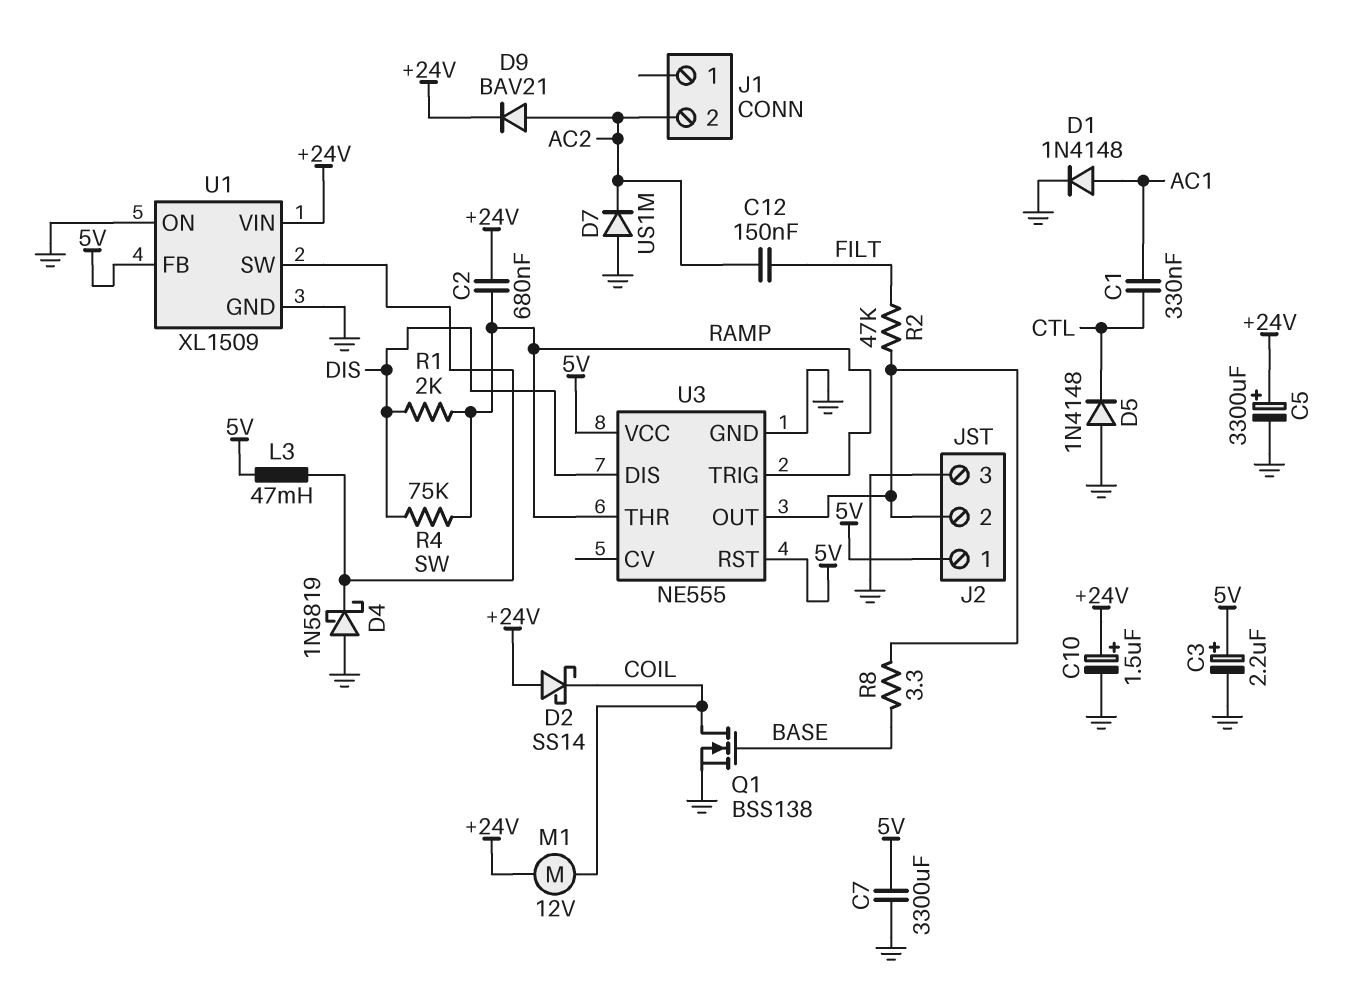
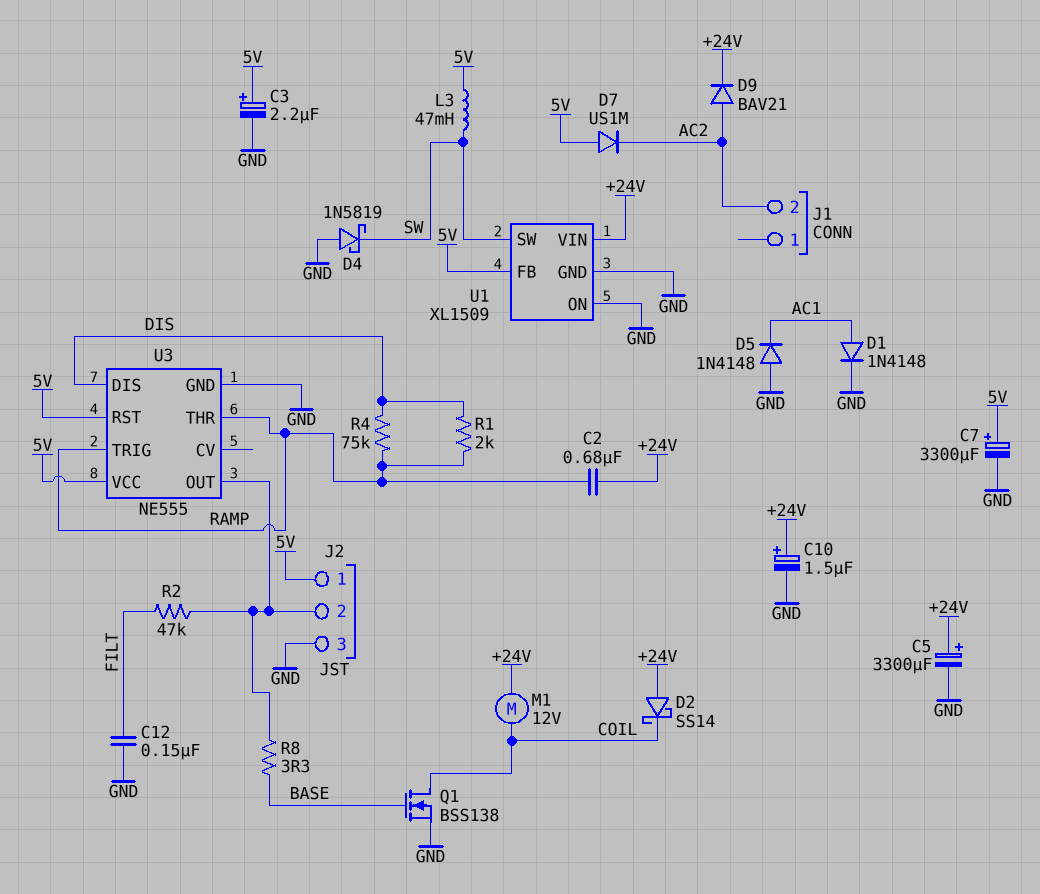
C1: 330nF (AC1, CTL) -> none
C7: 3300uF (5V, GND) -> 3300uF (plus 5V, minus GND)
C12: 150nF (AC2, FILT) -> 150nF (FILT, GND)
D5: diode 1N4148 (A GND, K CTL) -> diode 1N4148 (A GND, K AC1)
D7: diode US1M (A GND, K AC2) -> diode US1M (A 5V, K AC2)

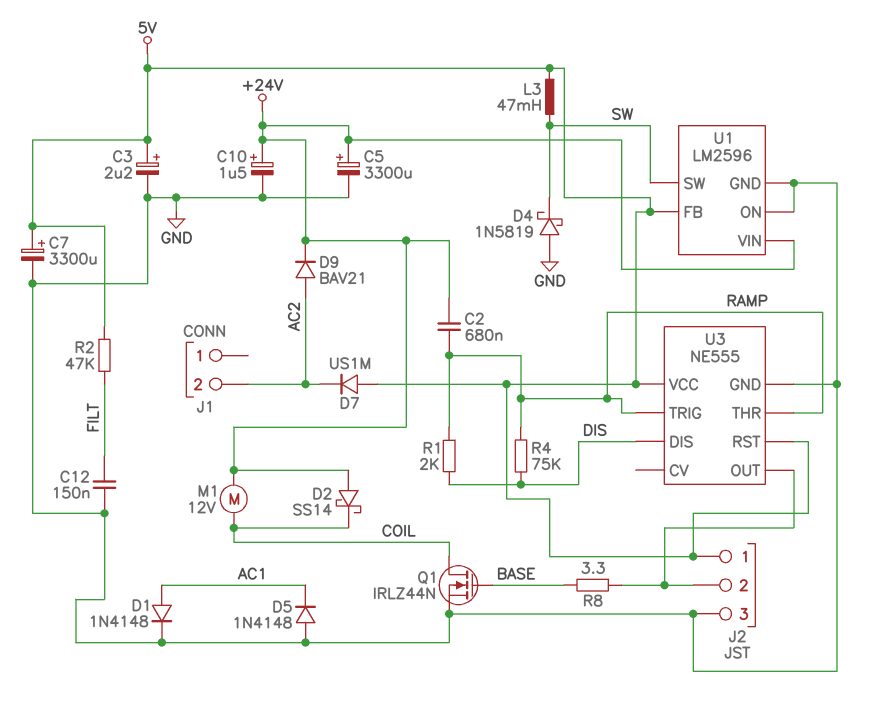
Q1: NMOS BSS138 (G BASE, D COIL, S GND) -> NMOS IRLZ44N (G BASE, D COIL, S GND)
R2: 47k (FILT, J2/2) -> 47k (5V, FILT)
U1: XL1509 -> LM2596

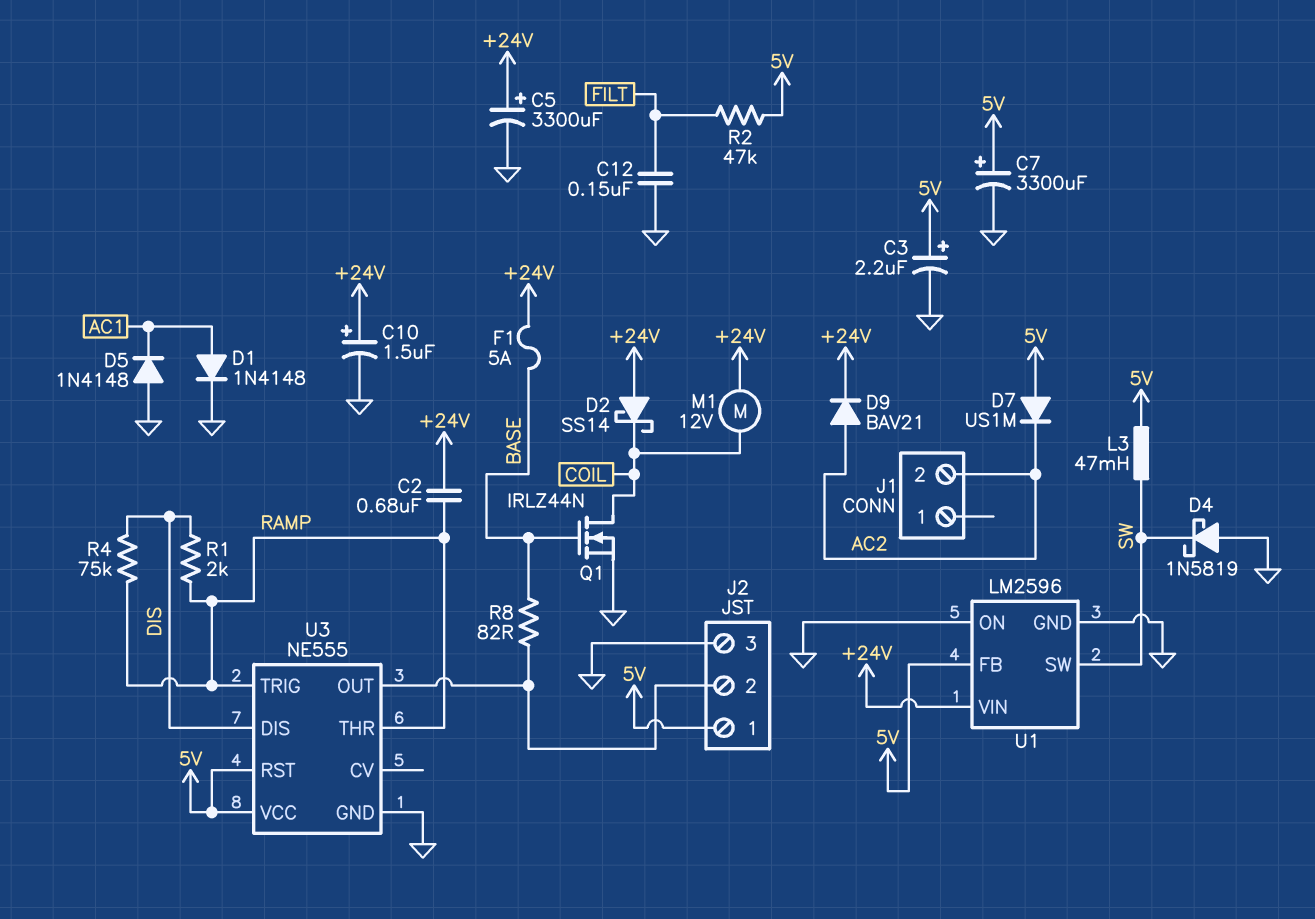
F1: none -> 5A (+24V, BASE)
R8: 3.3 (BASE, J2/2) -> 82 (BASE, J2/2)

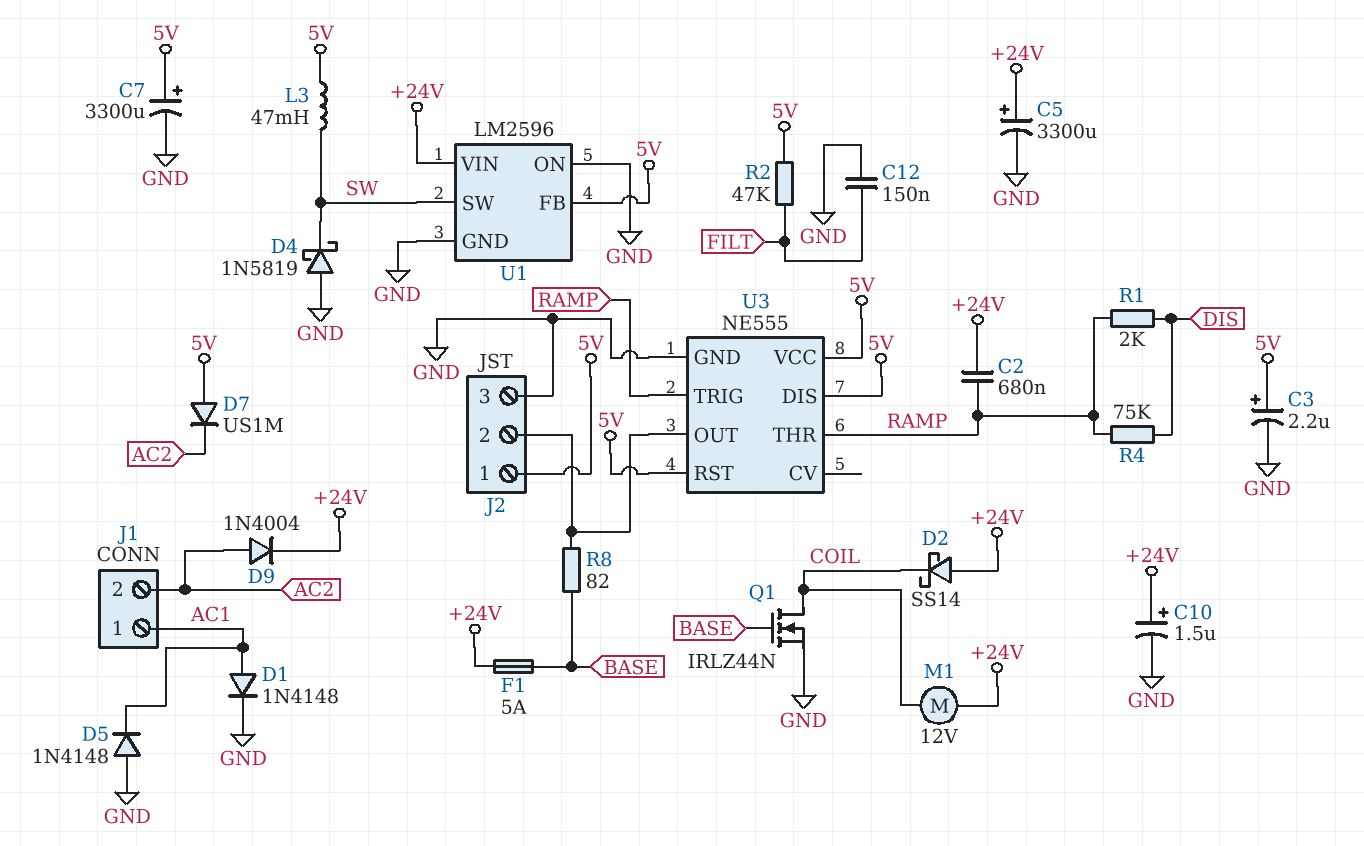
D9: diode BAV21 (A AC2, K +24V) -> diode 1N4004 (A AC2, K +24V)
J1 pin 1: none -> AC1
U3 pin DIS: DIS -> 5V

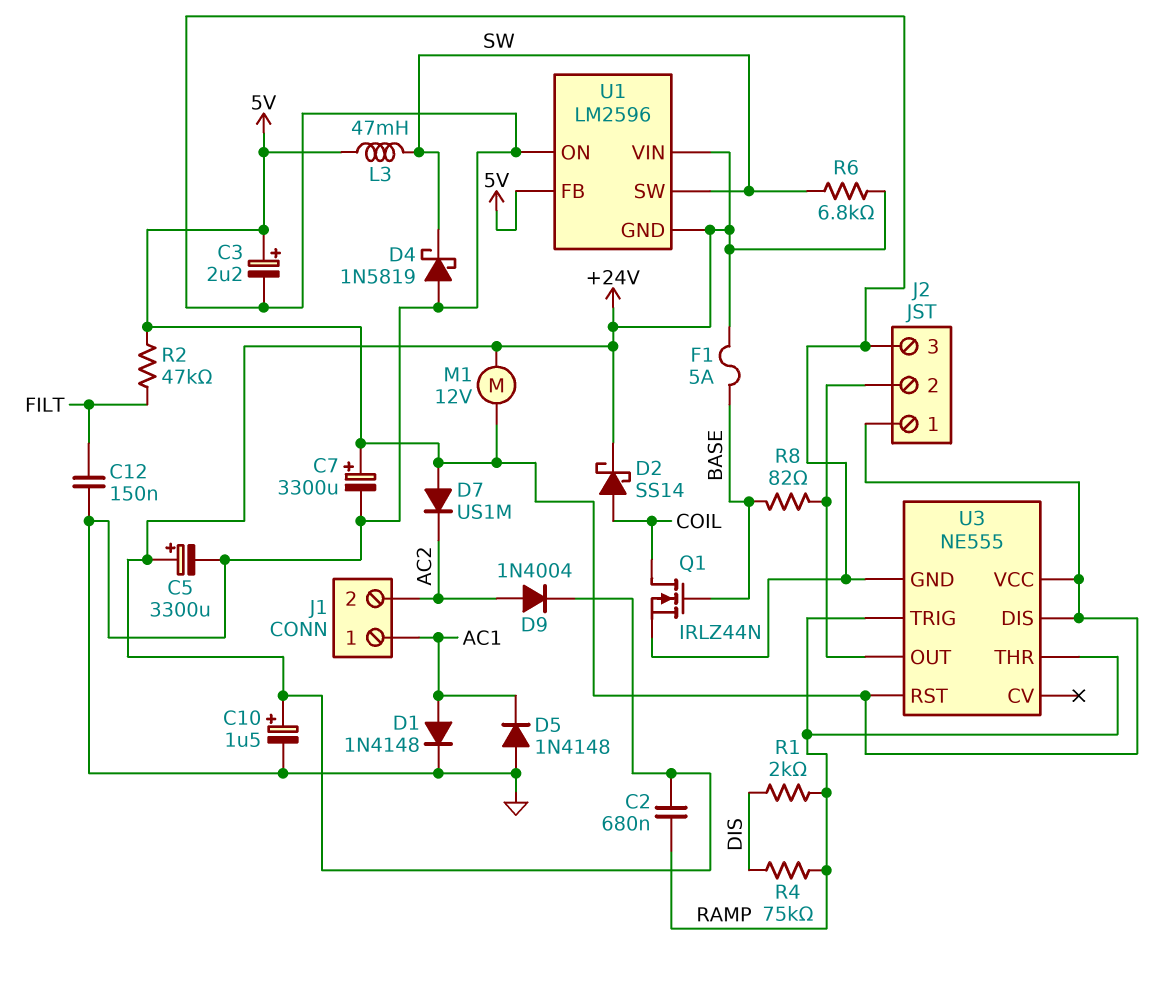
D2: schottky SS14 (A +24V, K COIL) -> schottky SS14 (A COIL, K +24V)
M1: motor 12V (+24V, COIL) -> motor 12V (+24V, 5V)
R6: none -> 6.8k (+24V, SW)
U1 pin GND: GND -> +24V

